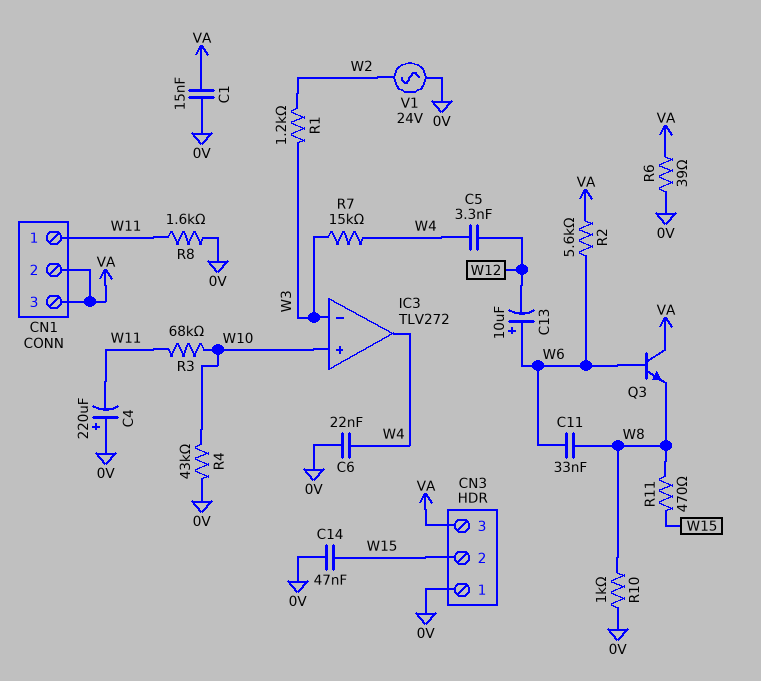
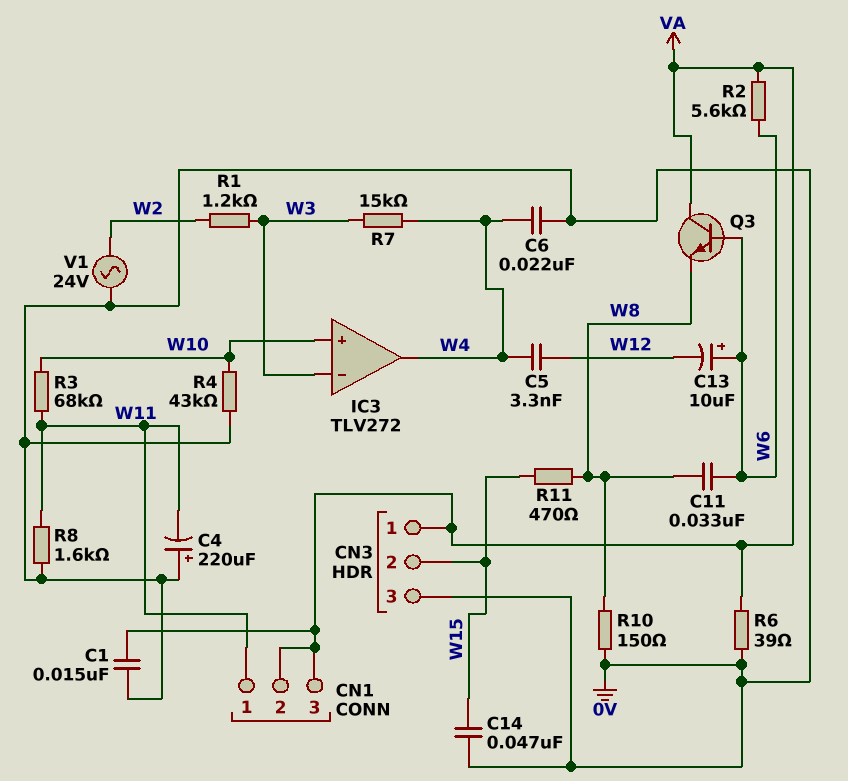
CN3 pin 1: 0V -> VA
CN3 pin 3: VA -> 0V
R10: 1k (0V, W8) -> 150 (0V, W8)

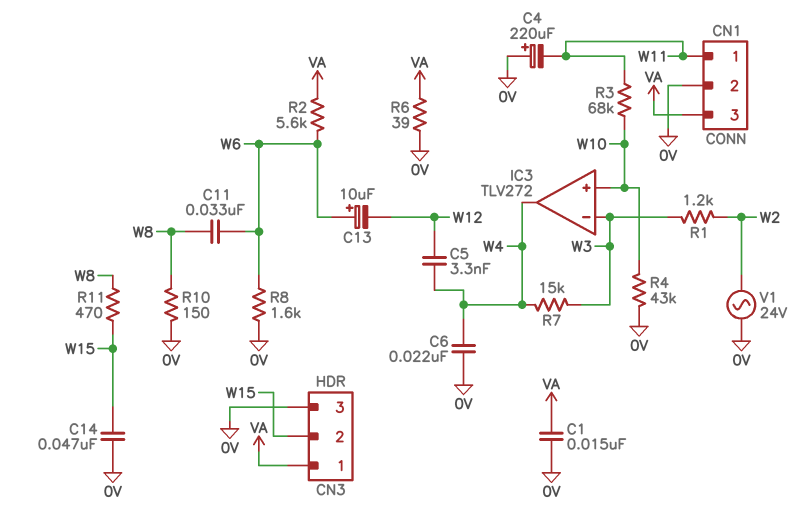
CN1 pin 2: VA -> 0V
Q3: NPN (B W6, C VA, E W8) -> none
R8: 1.6k (0V, W11) -> 1.6k (0V, W6)

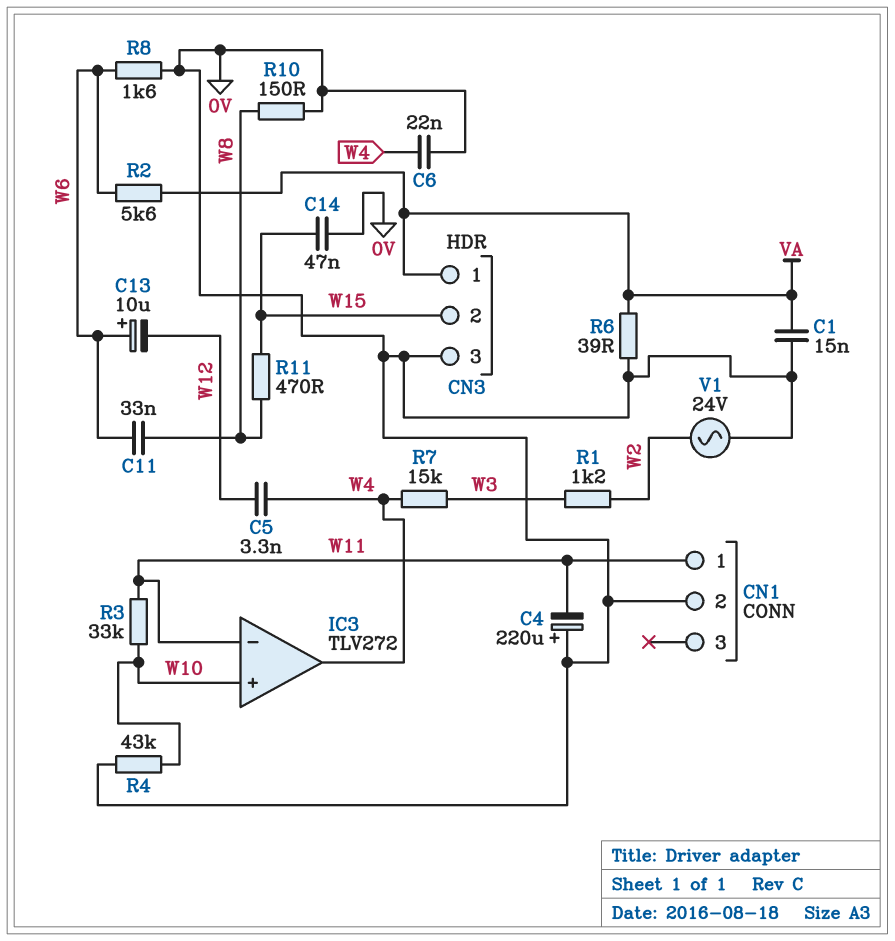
CN1 pin 3: VA -> none
IC3 pin in-: W3 -> W11
R3: 68k (W10, W11) -> 33k (W10, W11)

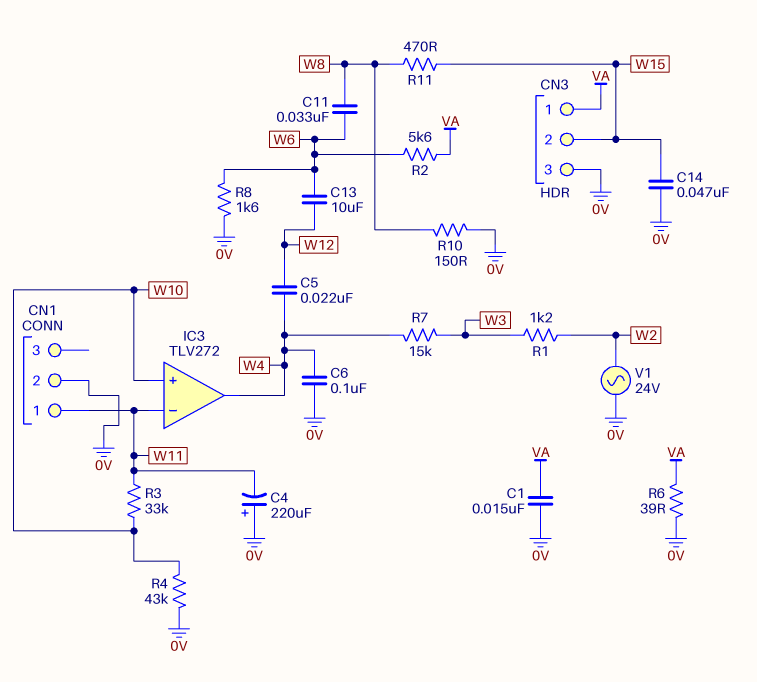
C5: 3.3nF (W4, W12) -> 22nF (W4, W12)
C6: 22nF (0V, W4) -> 100nF (0V, W4)
C13: 10uF (plus W6, minus W12) -> 10uF (W6, W12)

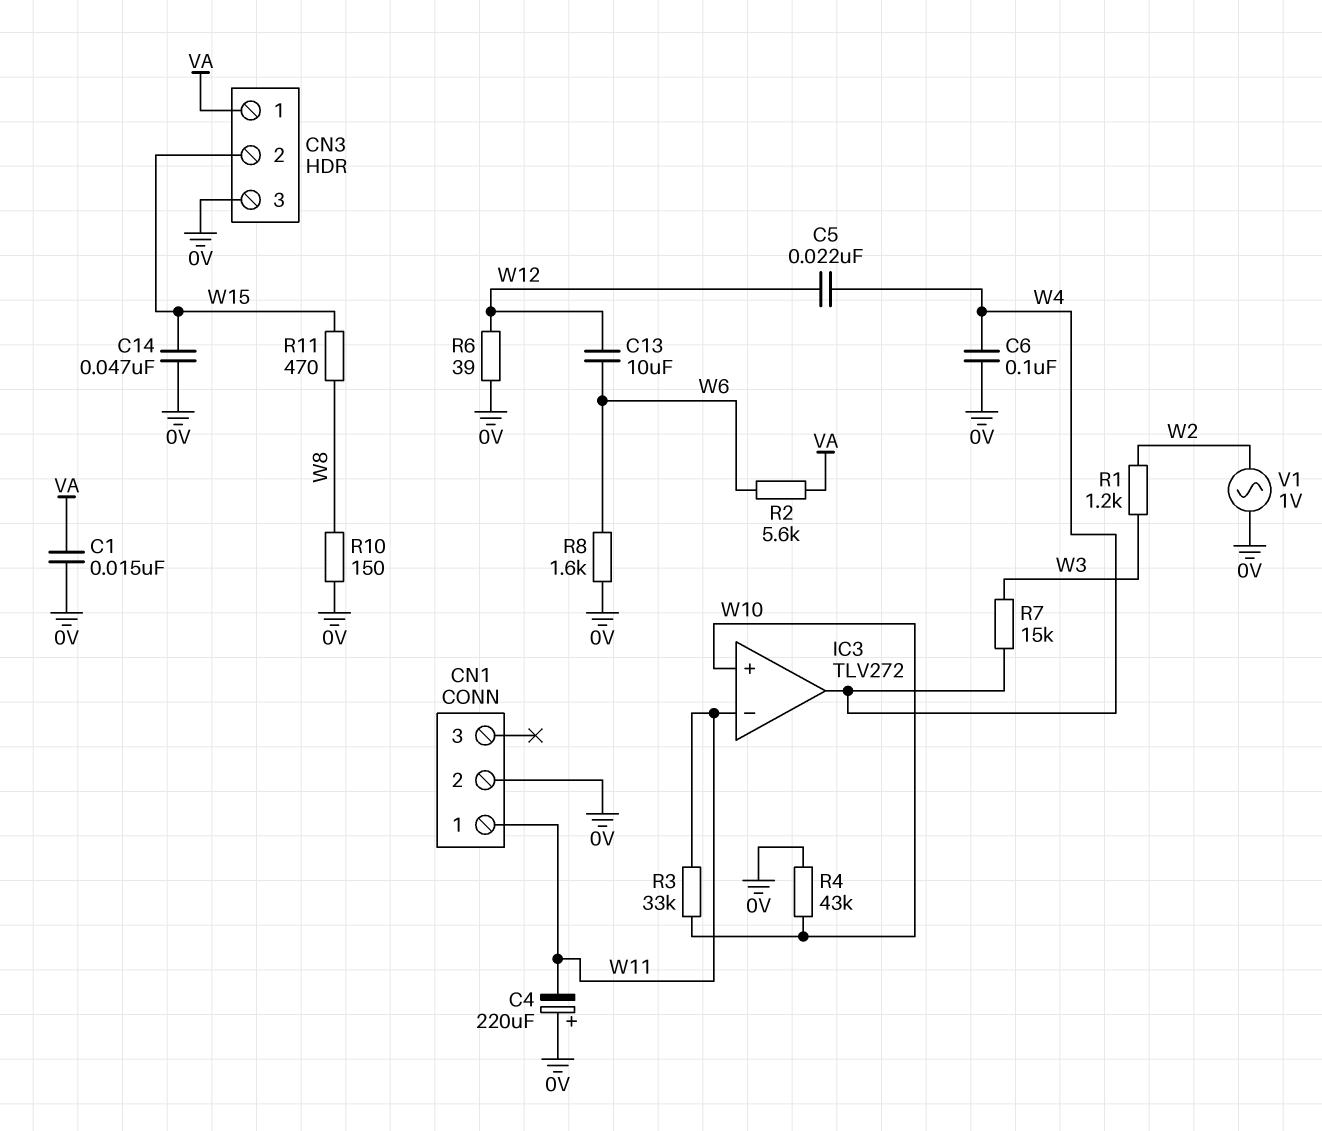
C11: 33nF (W6, W8) -> none
R6: 39 (0V, VA) -> 39 (0V, W12)
V1: AC 24V (0V, W2) -> AC 1V (0V, W2)

